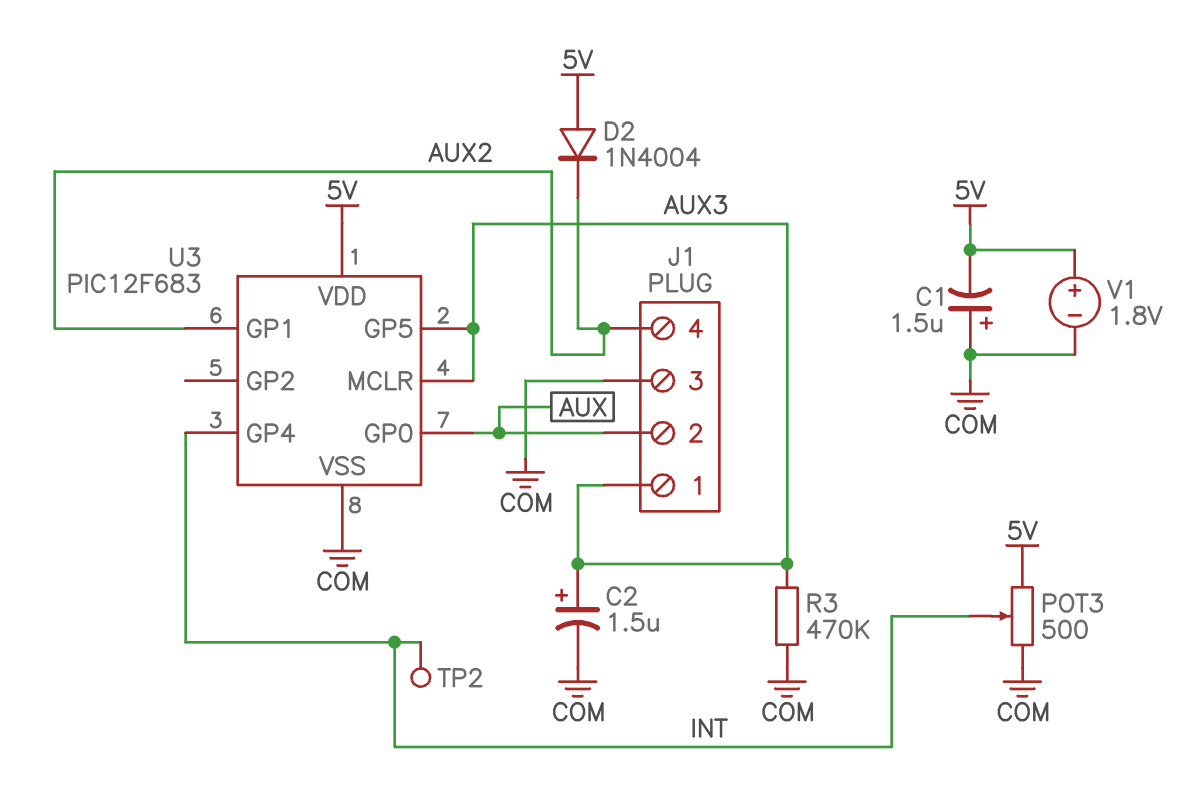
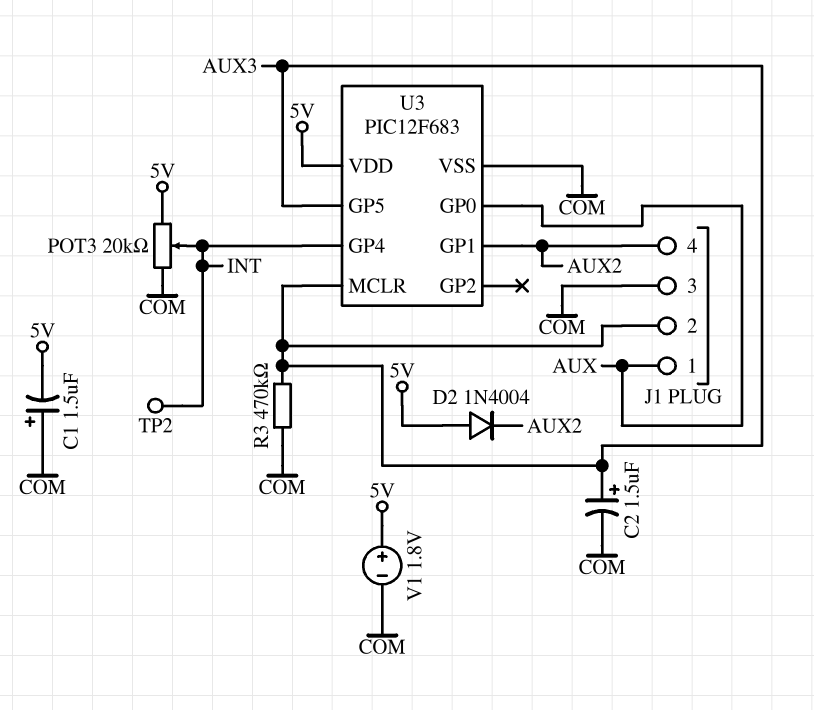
J1 pin 1: AUX3 -> AUX
J1 pin 2: AUX -> AUX3
POT3: 500 (5V, COM, wiper INT) -> 20k (5V, COM, wiper INT)

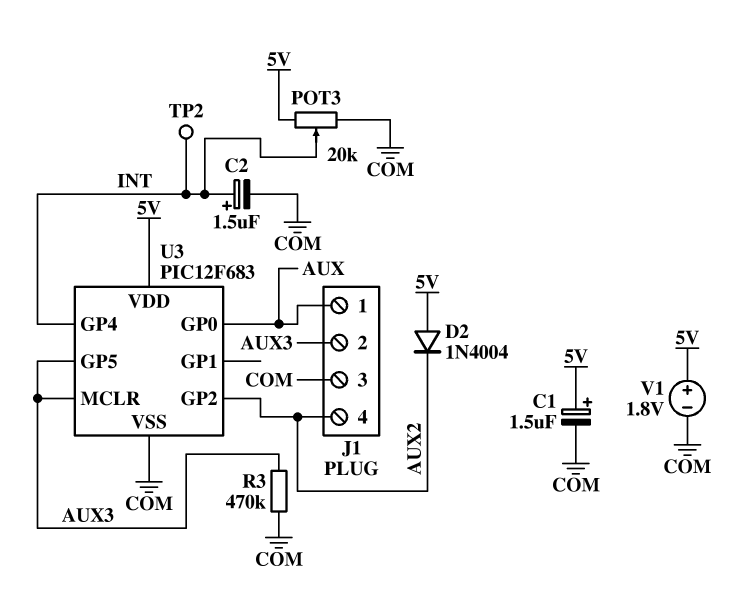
C1: 1.5uF (plus COM, minus 5V) -> 1.5uF (plus 5V, minus COM)
C2: 1.5uF (plus AUX3, minus COM) -> 1.5uF (plus INT, minus COM)
U3 pin GP1: AUX2 -> none
U3 pin GP2: none -> AUX2

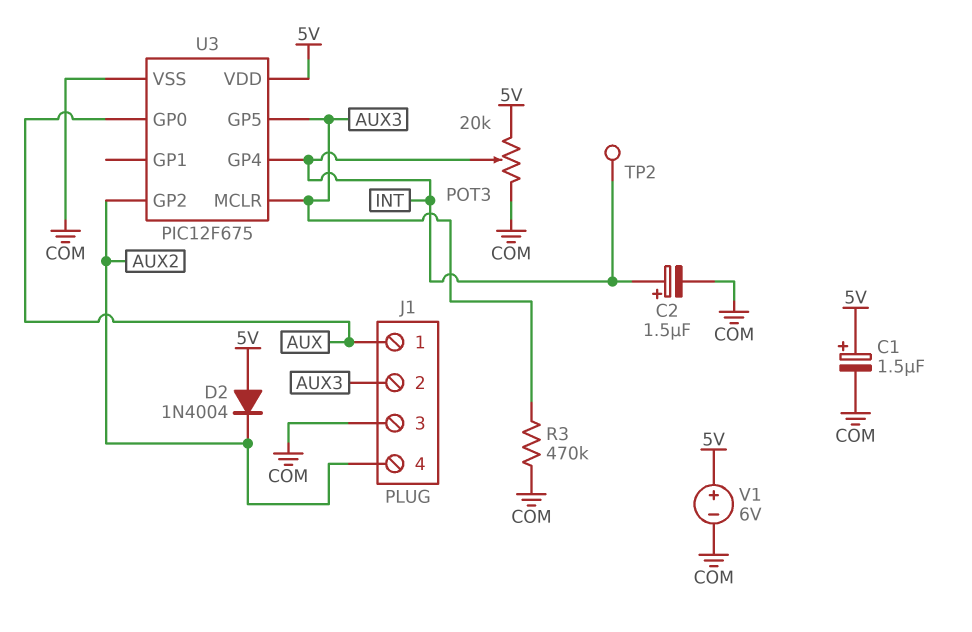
U3: PIC12F683 -> PIC12F675
V1: 1.8V (plus 5V, minus COM) -> 6V (plus 5V, minus COM)

